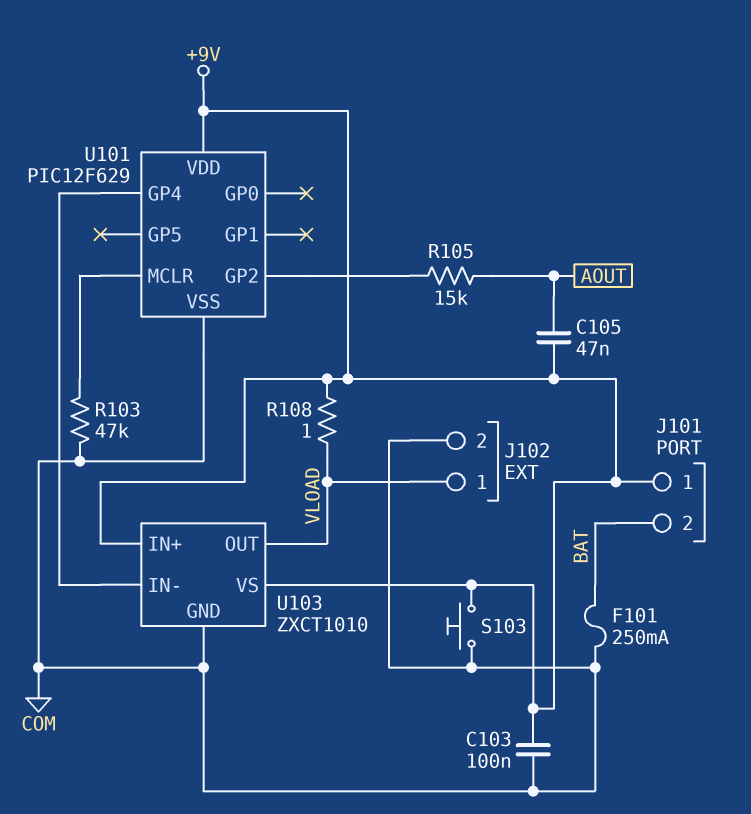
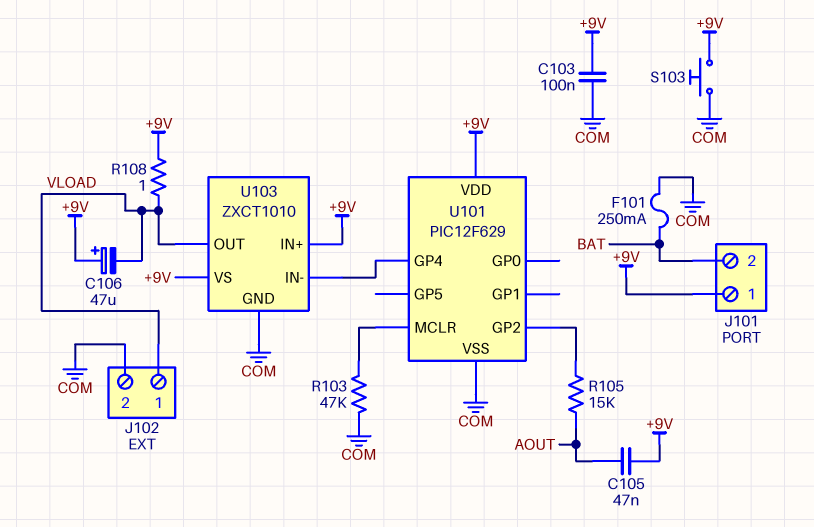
C106: none -> 47uF (plus +9V, minus VLOAD)

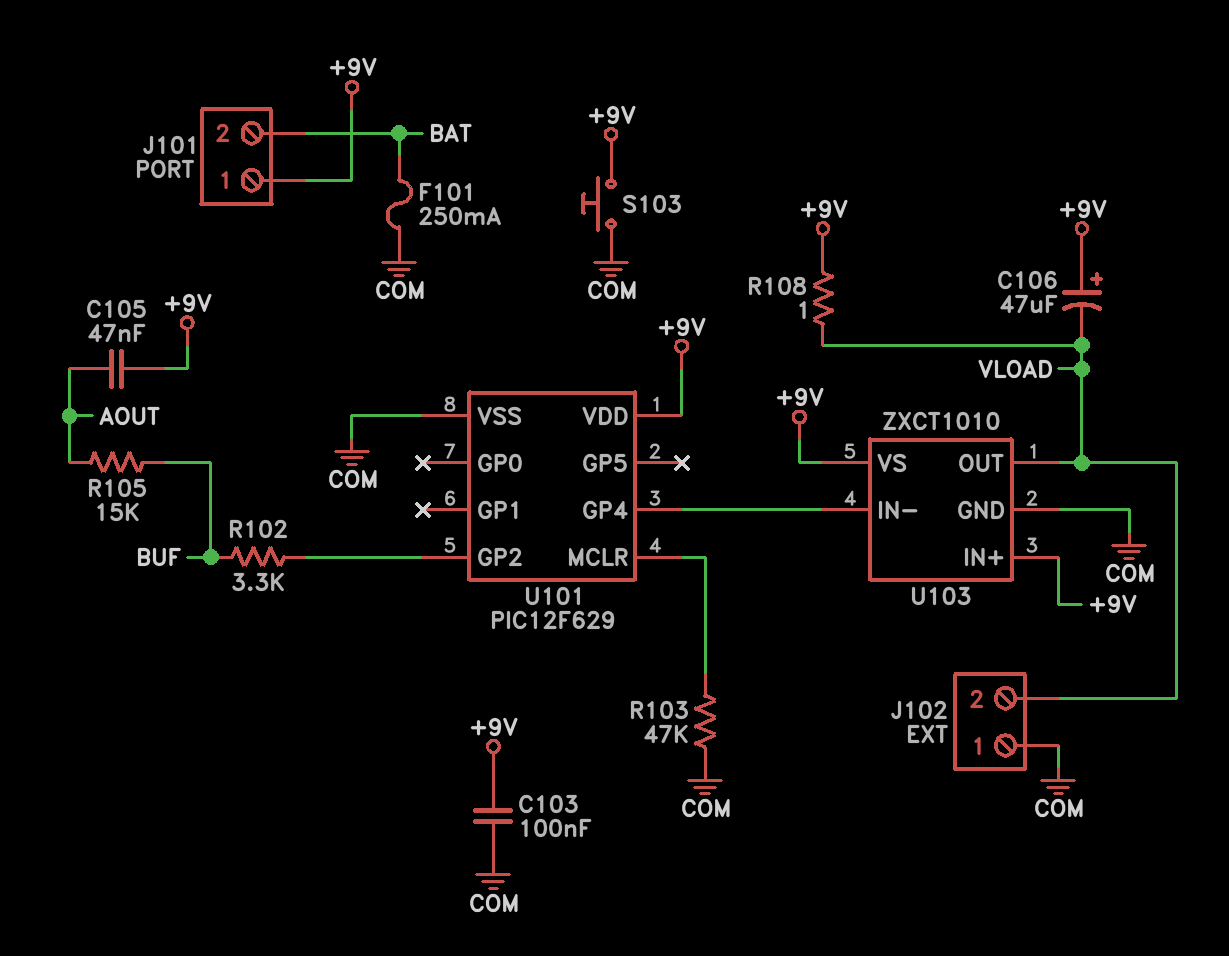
J102 pin 1: VLOAD -> COM
J102 pin 2: COM -> VLOAD
R102: none -> 3.3k (BUF, U101/GP2)
R105: 15k (AOUT, U101/GP2) -> 15k (AOUT, BUF)

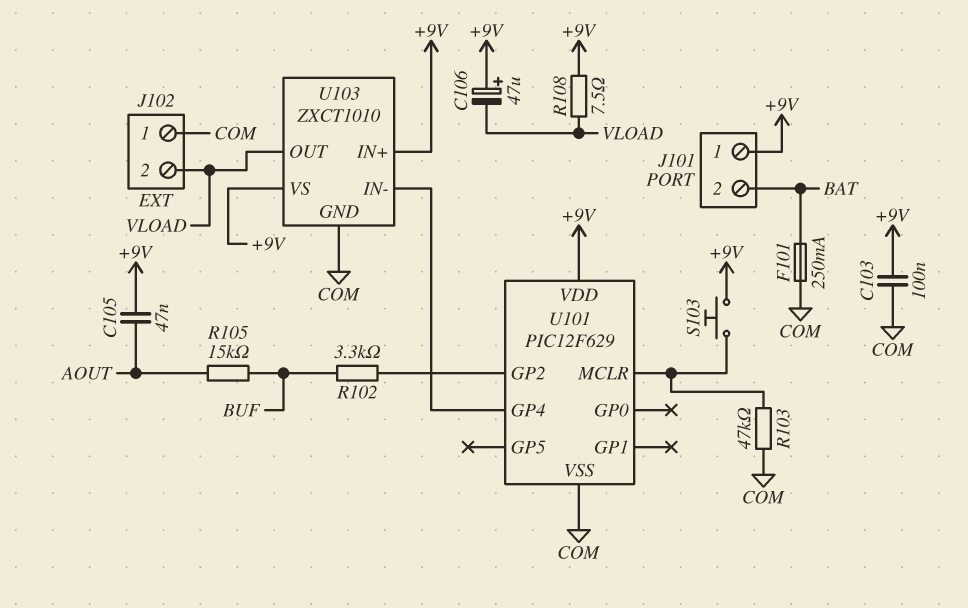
R108: 1 (+9V, VLOAD) -> 7.5 (+9V, VLOAD)
S103: button (+9V, COM) -> button (+9V, U101/MCLR)

